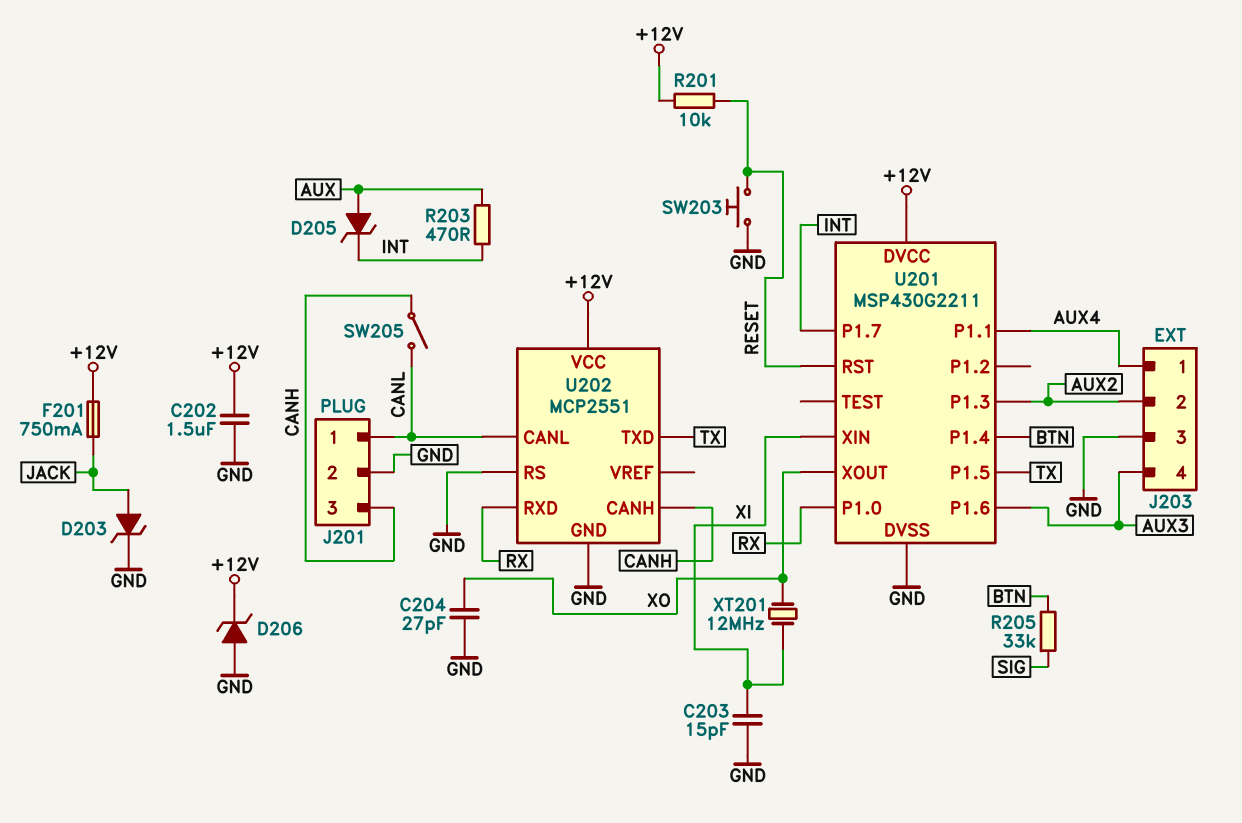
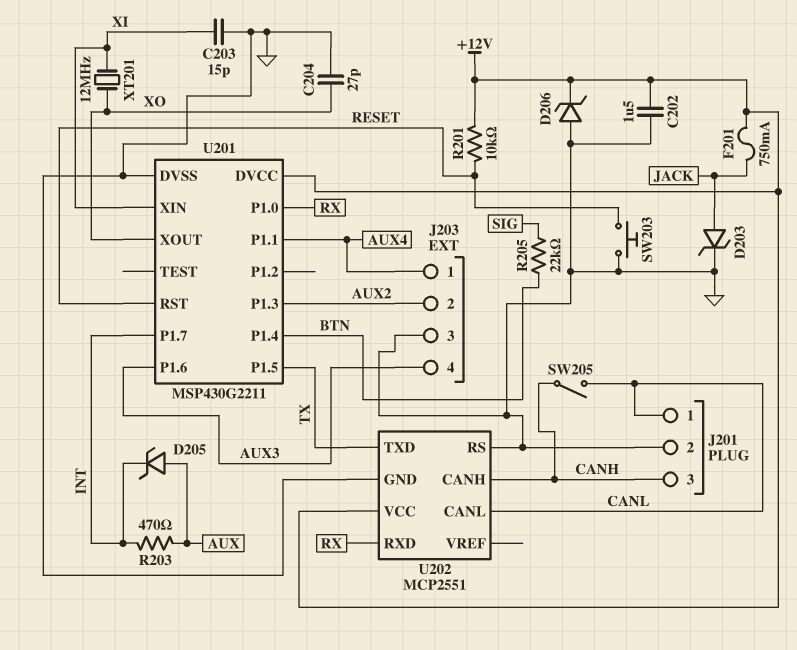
R205: 33k (BTN, SIG) -> 22k (BTN, SIG)

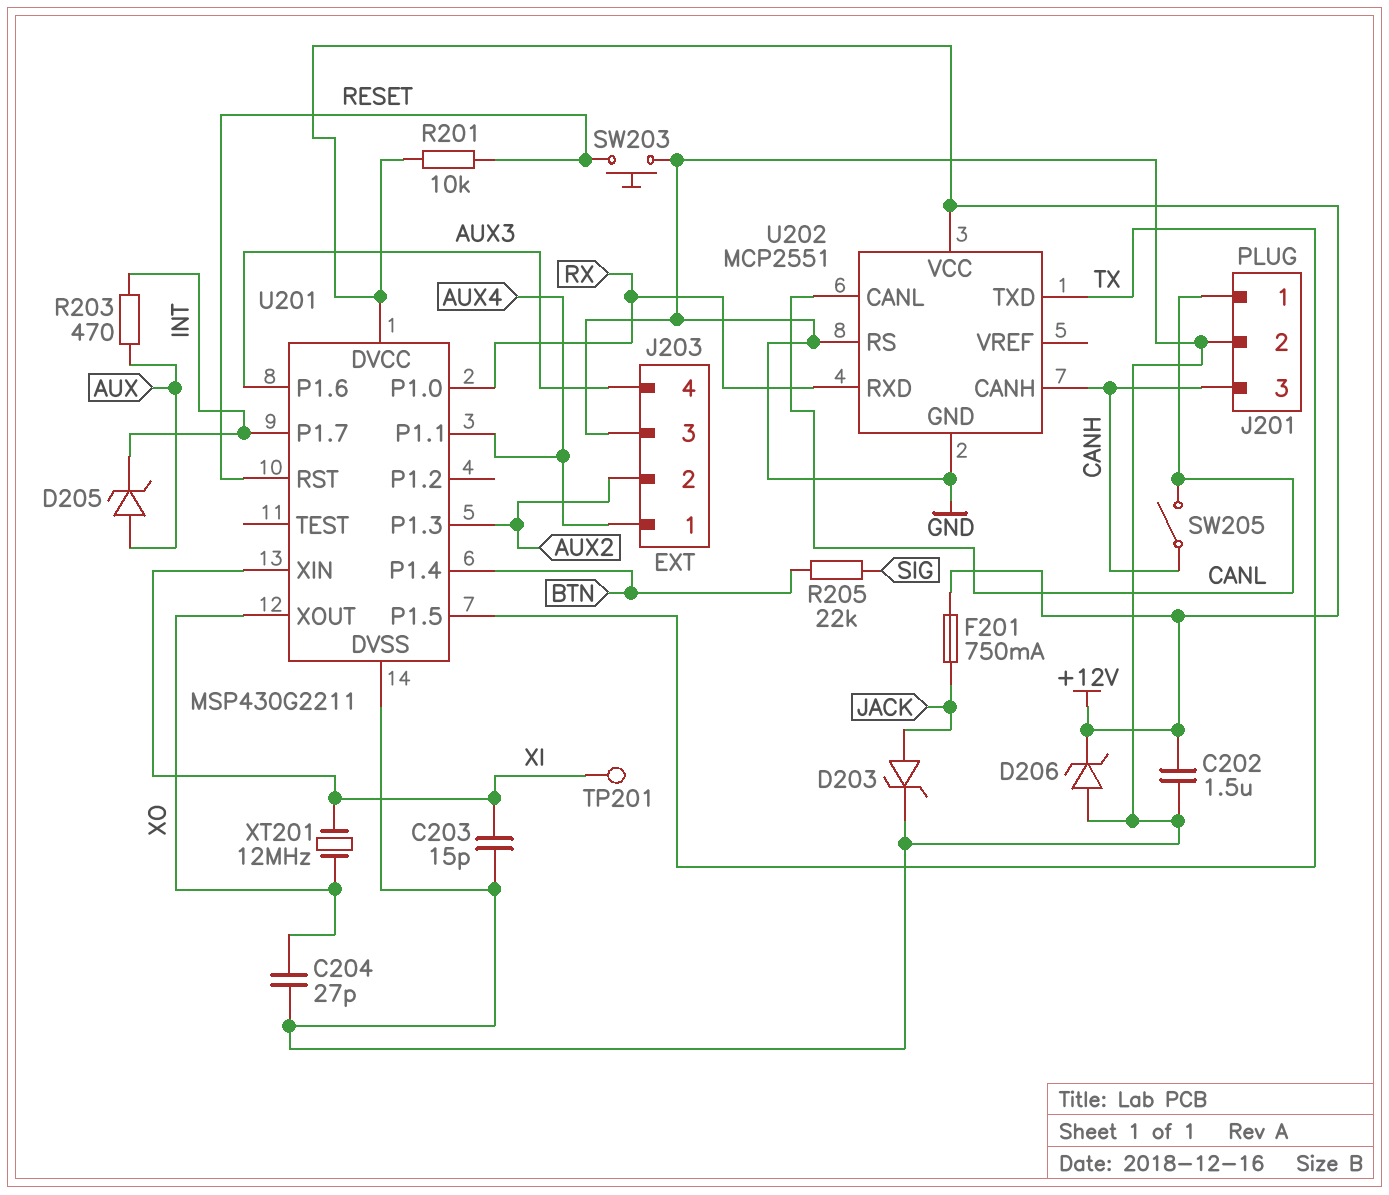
TP201: none -> test point (XI)

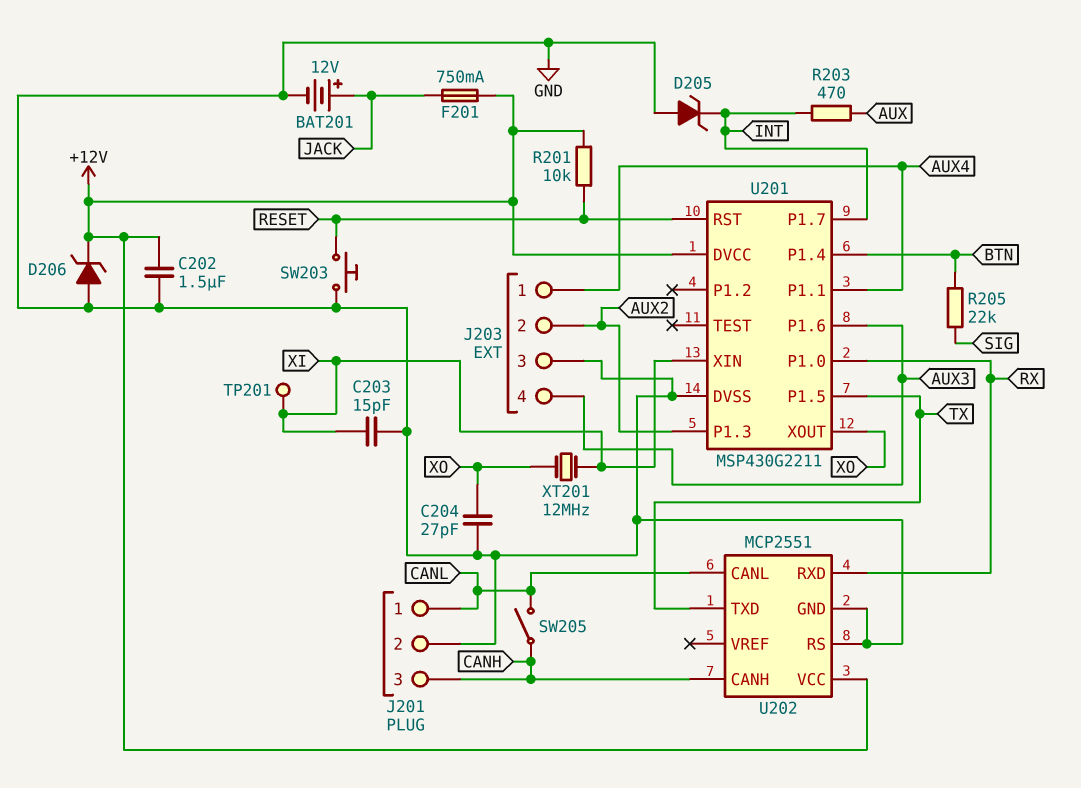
BAT201: none -> 12V (plus JACK, minus GND)
D203: zener (A JACK, K GND) -> none
D205: zener (A AUX, K INT) -> zener (A GND, K INT)

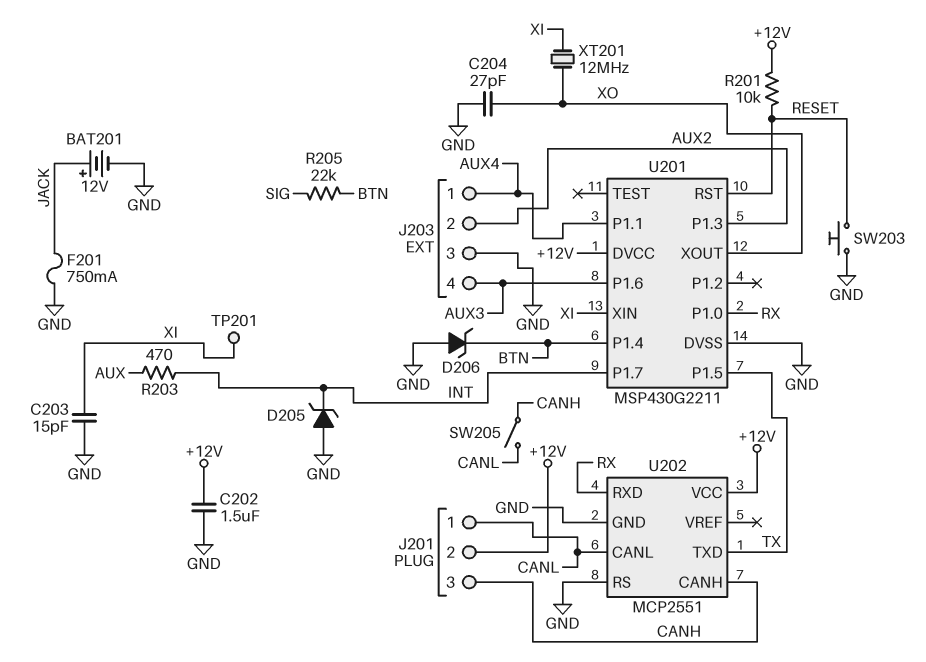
D206: zener (A GND, K +12V) -> zener (A GND, K BTN)
F201: 750mA (+12V, JACK) -> 750mA (GND, JACK)
J201 pin 2: GND -> +12V

